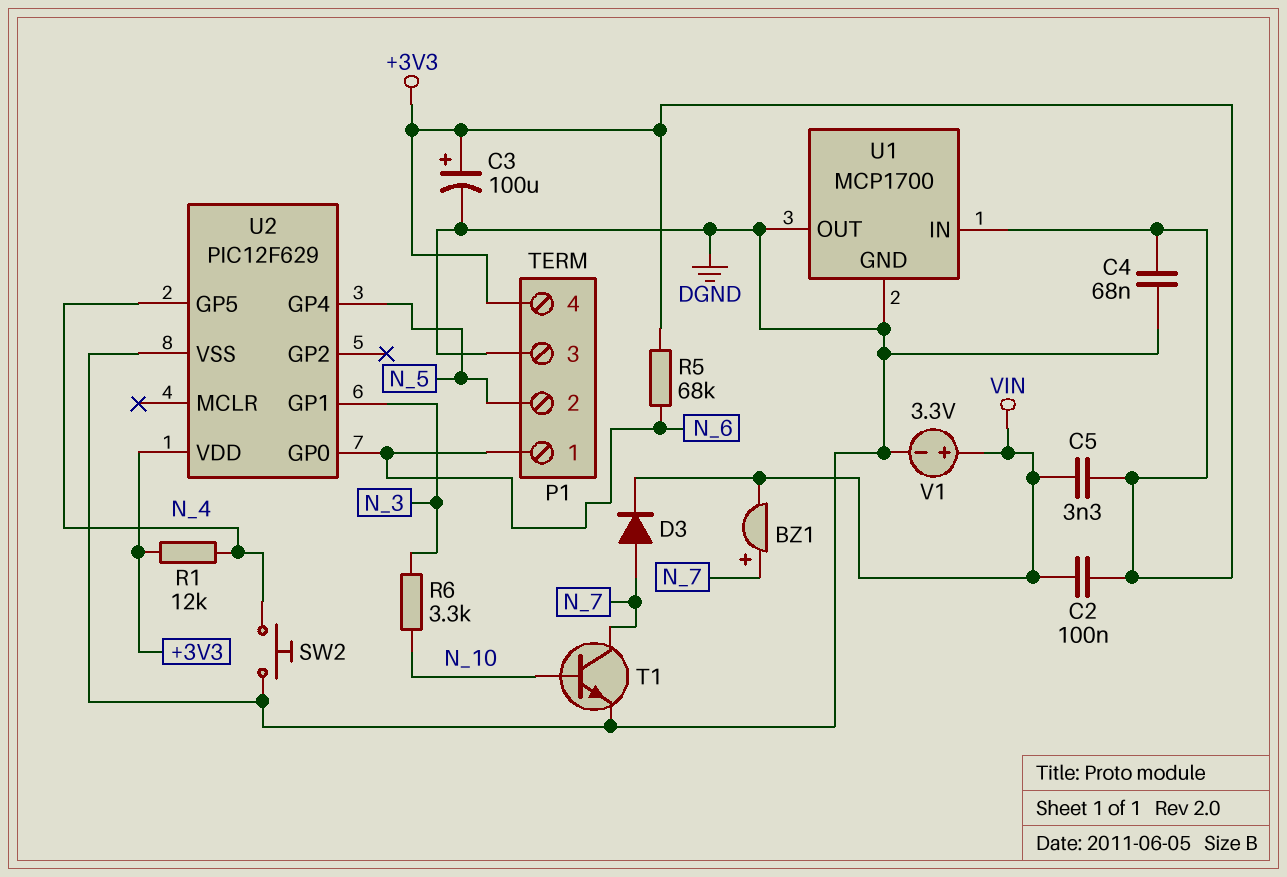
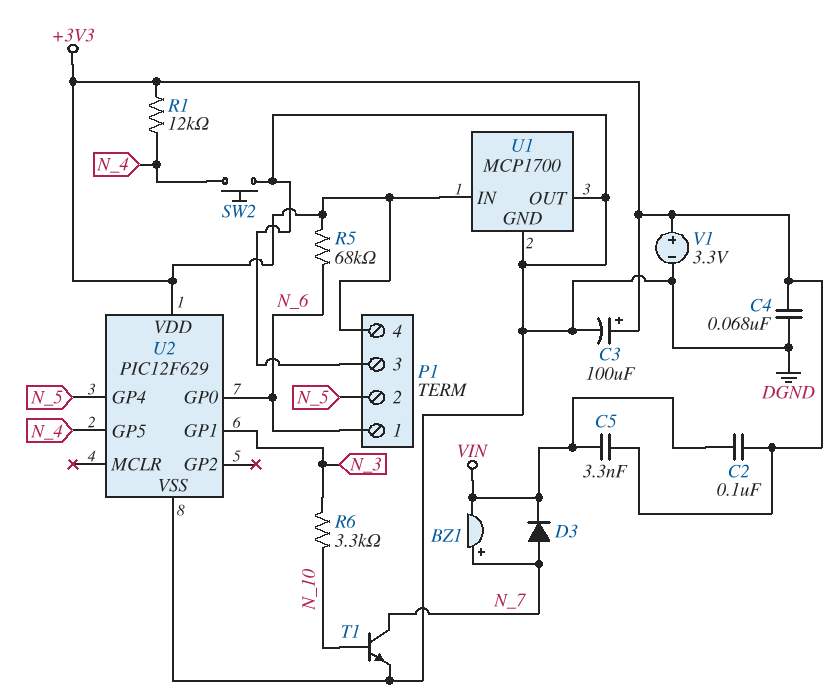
V1: 3.3V (plus VIN, minus DGND) -> 3.3V (plus +3V3, minus DGND)

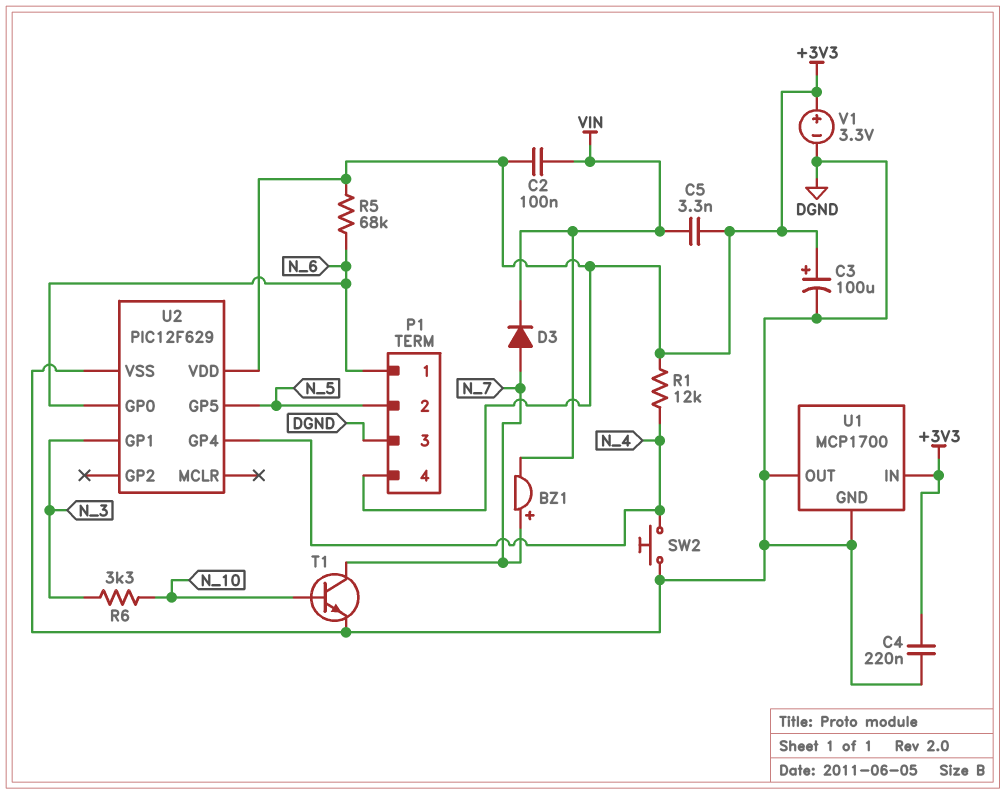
C4: 68nF (+3V3, DGND) -> 220nF (+3V3, DGND)
U2 pin GP4: N_5 -> N_4
U2 pin GP5: N_4 -> N_5

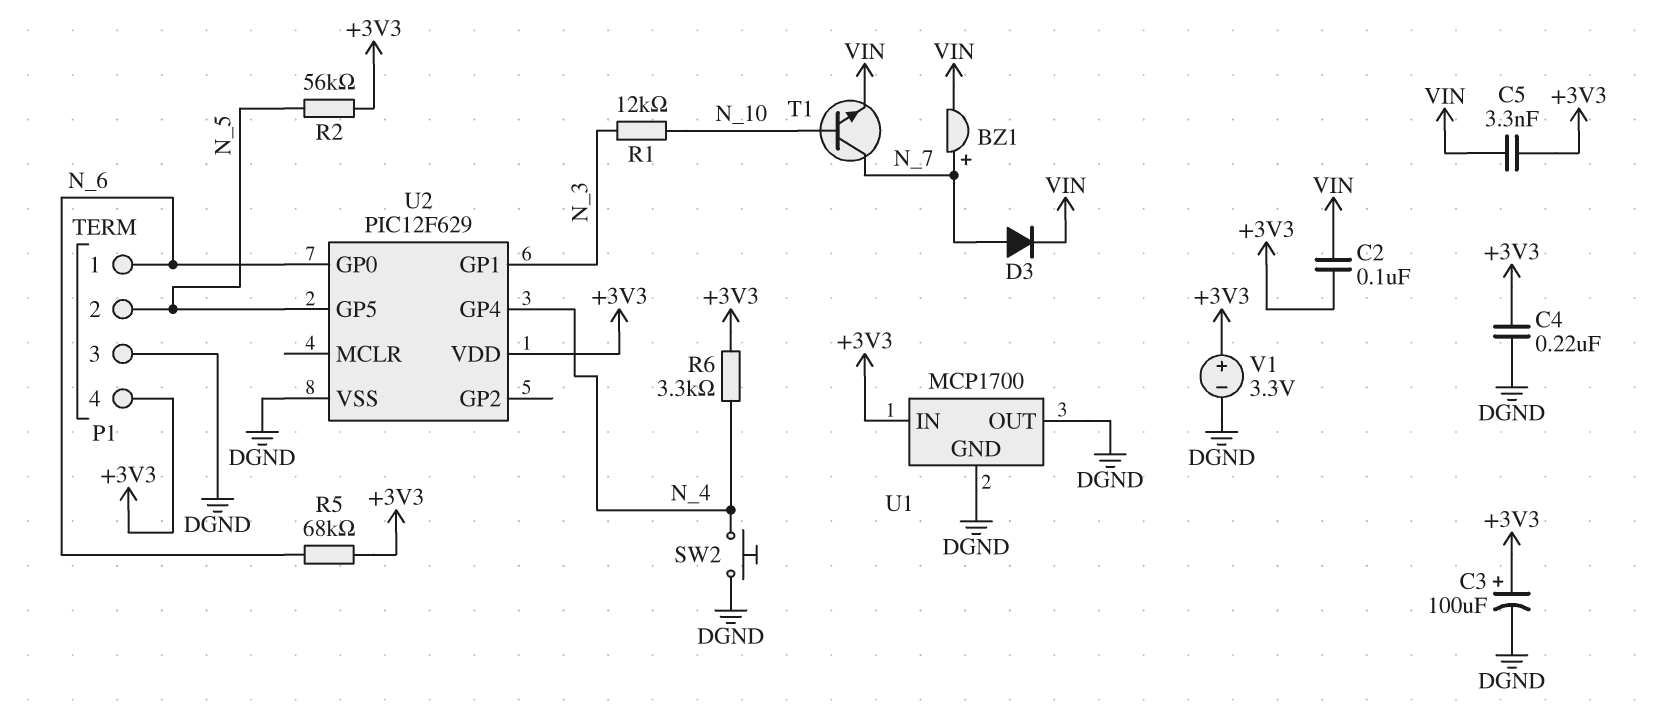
R1: 12k (+3V3, N_4) -> 12k (N_3, N_10)
R2: none -> 56k (+3V3, N_5)
R6: 3.3k (N_3, N_10) -> 3.3k (+3V3, N_4)
T1: NPN (B N_10, C N_7, E DGND) -> NPN (B N_10, C N_7, E VIN)

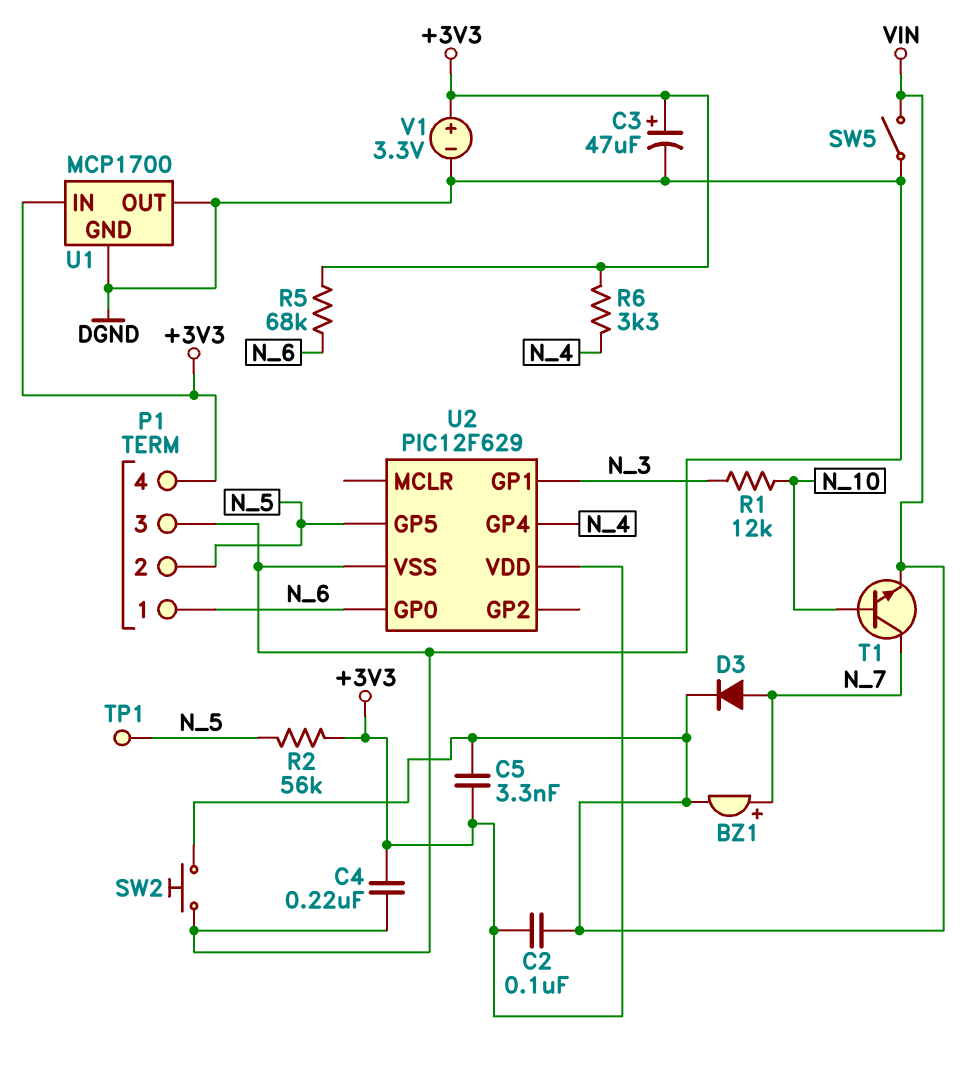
C3: 100uF (plus +3V3, minus DGND) -> 47uF (plus +3V3, minus DGND)
SW2: button (DGND, N_4) -> button (DGND, VIN)
SW5: none -> switch (DGND, VIN)
TP1: none -> test point (N_5)

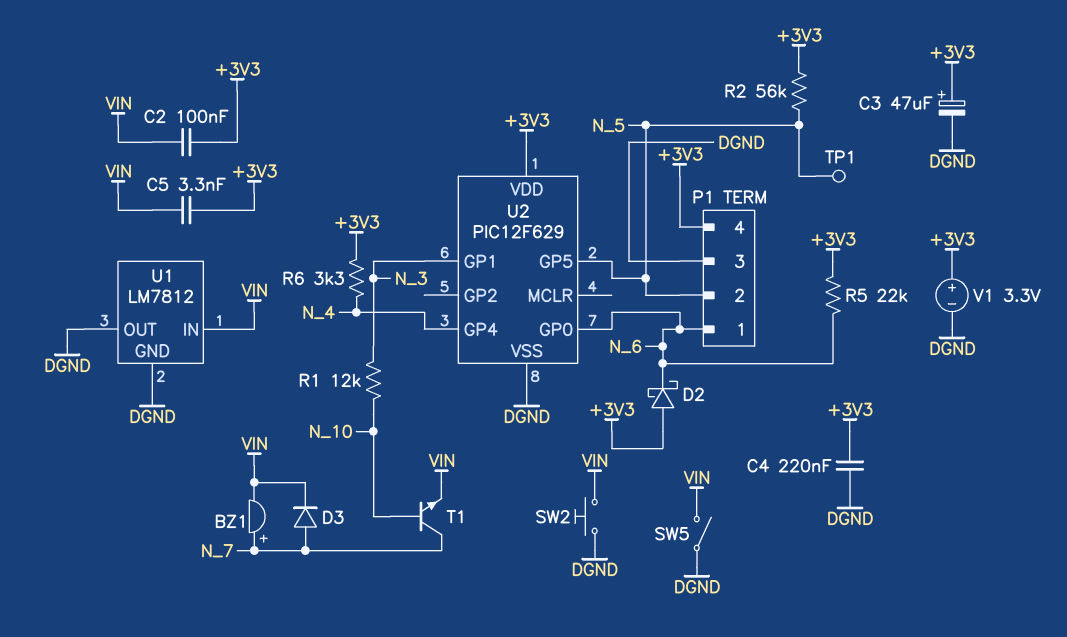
D2: none -> schottky (A +3V3, K N_6)
R5: 68k (+3V3, N_6) -> 22k (+3V3, N_6)
U1: MCP1700 -> LM7812
U1 pin IN: +3V3 -> VIN

